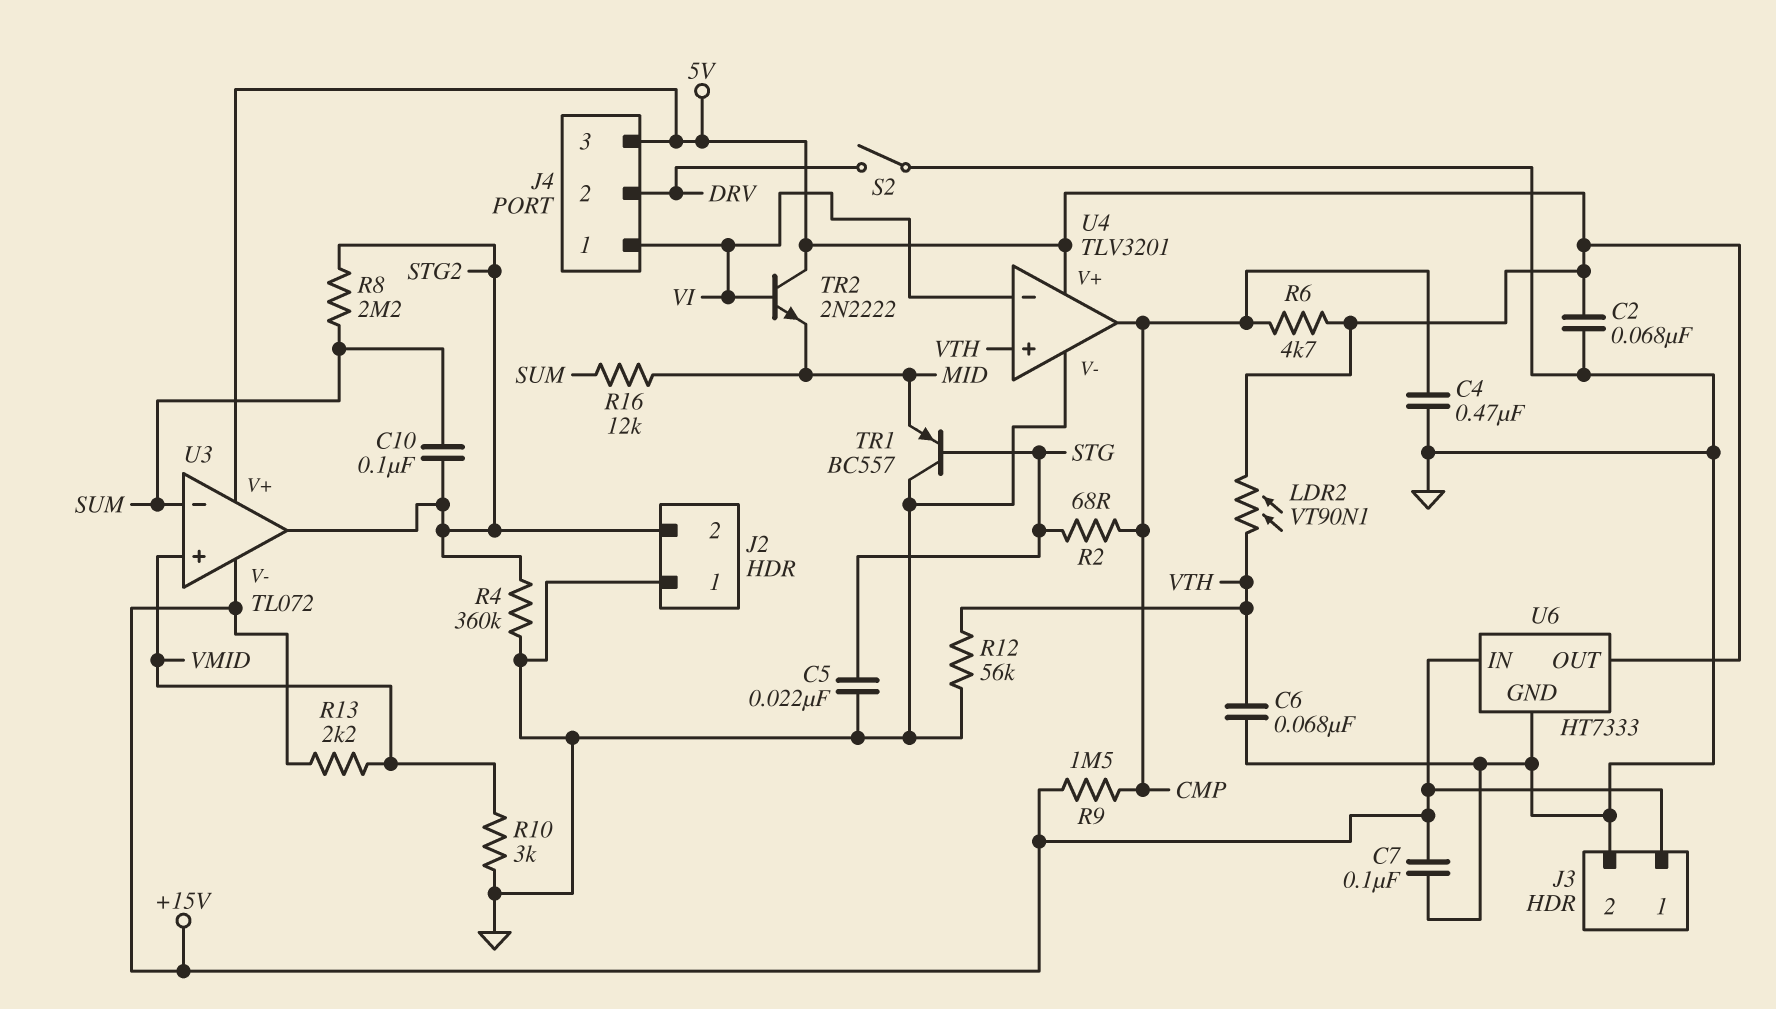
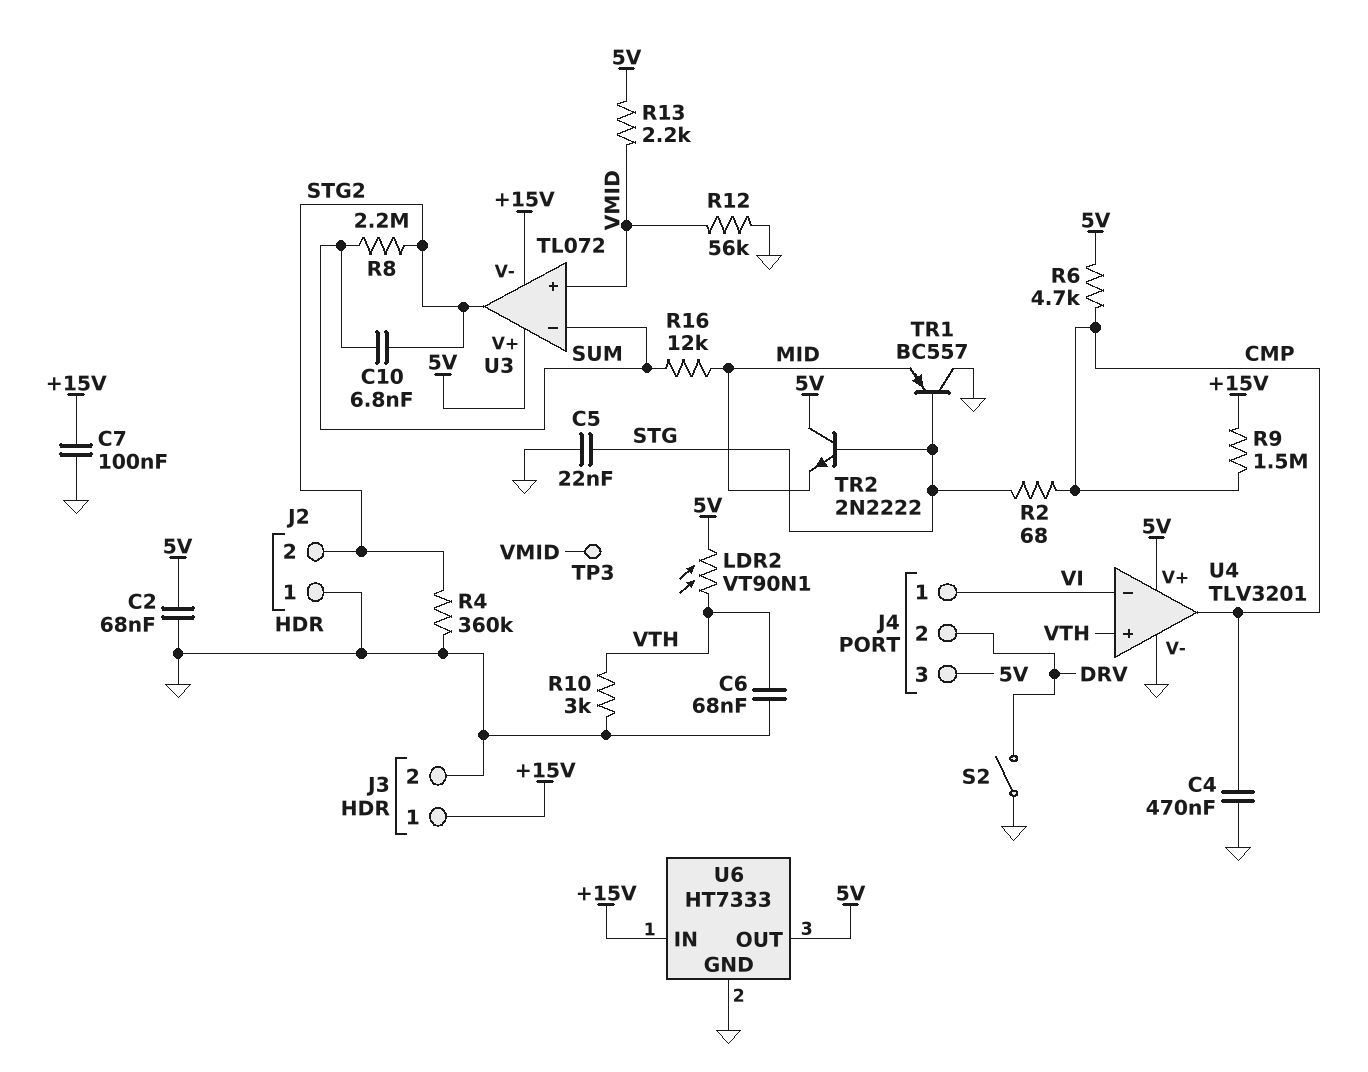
C10: 100nF (STG2, SUM) -> 6.8nF (STG2, SUM)
R10: 3k (GND, VMID) -> 3k (GND, VTH)
R12: 56k (GND, VTH) -> 56k (GND, VMID)
R13: 2.2k (+15V, VMID) -> 2.2k (5V, VMID)
TP3: none -> test point (VMID)
TR2: NPN 2N2222 (B VI, C 5V, E MID) -> NPN 2N2222 (B STG, C 5V, E MID)

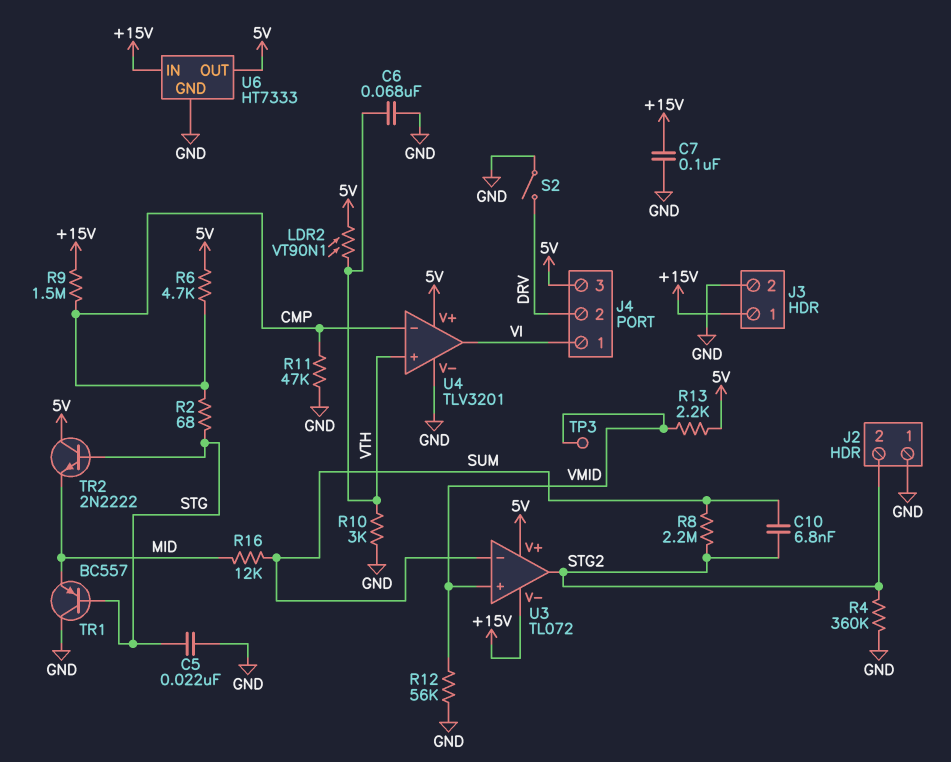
C2: 68nF (5V, GND) -> none
C4: 470nF (CMP, GND) -> none
R11: none -> 47k (CMP, GND)
U4 pin in-: VI -> CMP
U4 pin out: CMP -> VI

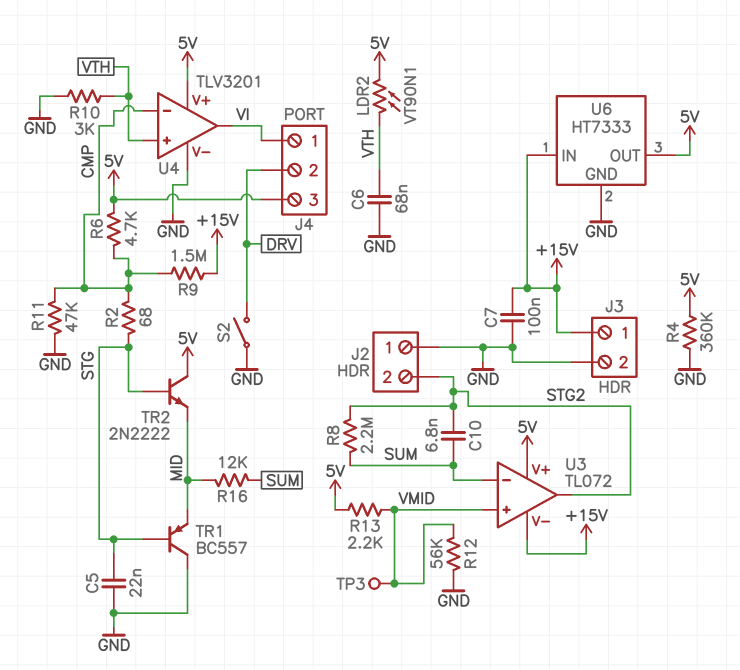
R4: 360k (GND, STG2) -> 360k (5V, GND)

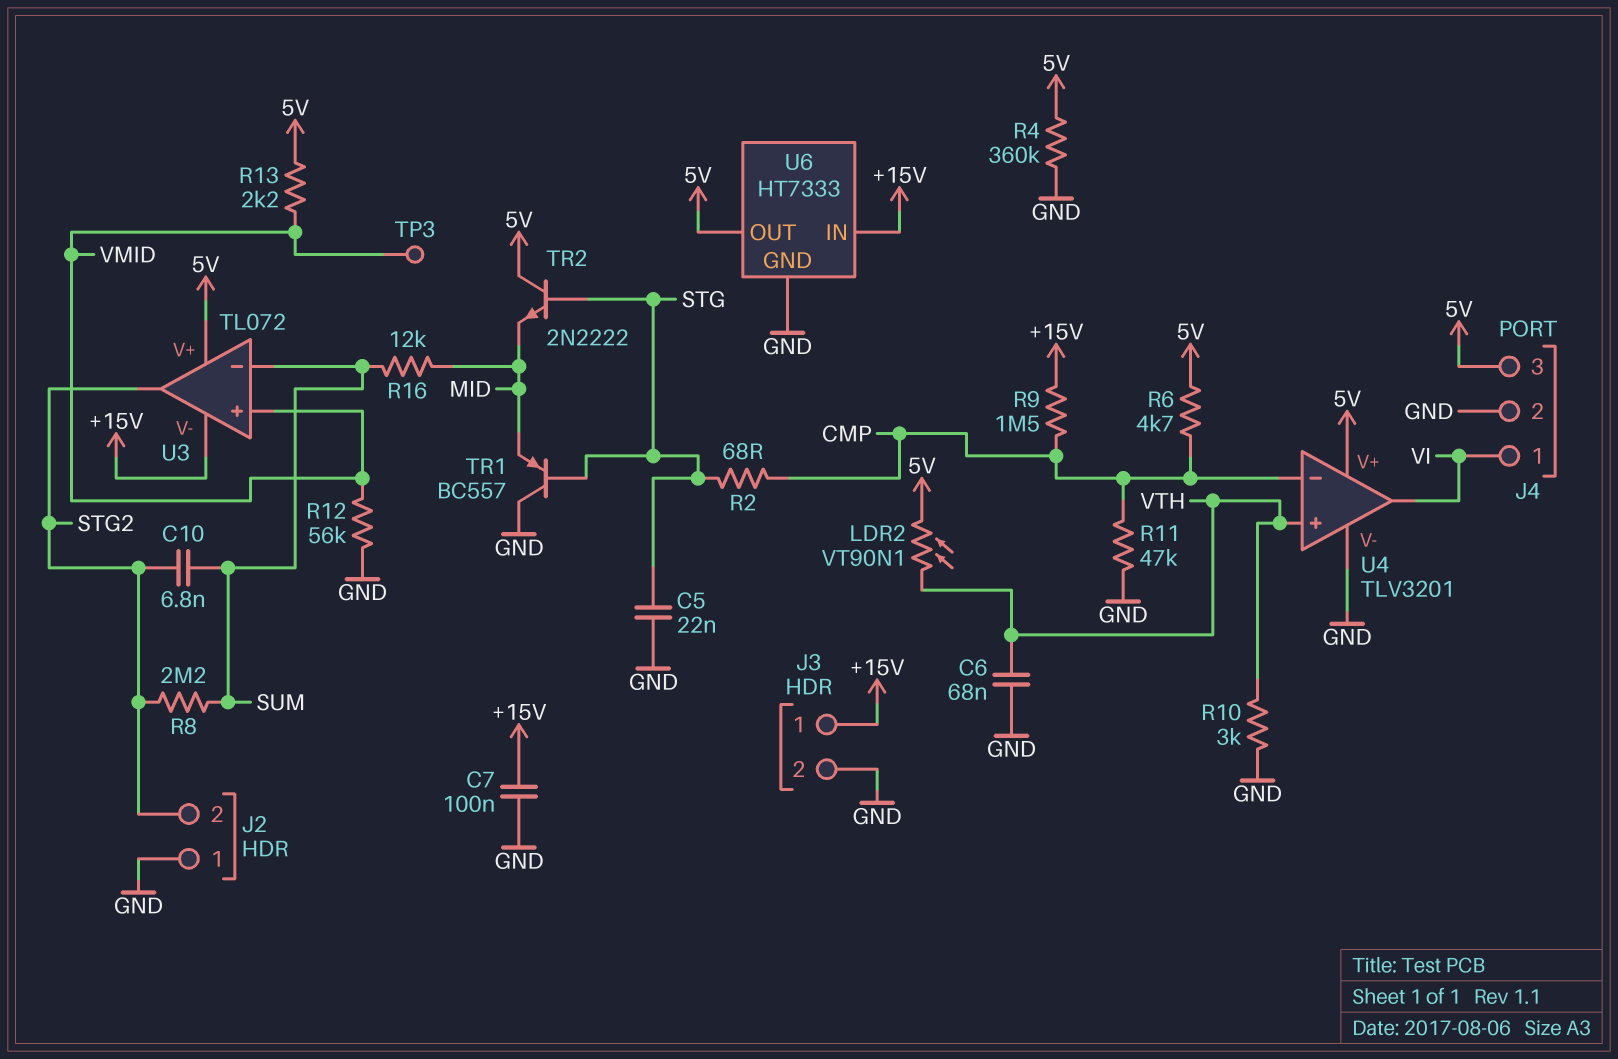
J4 pin 2: DRV -> GND
S2: switch (DRV, GND) -> none

